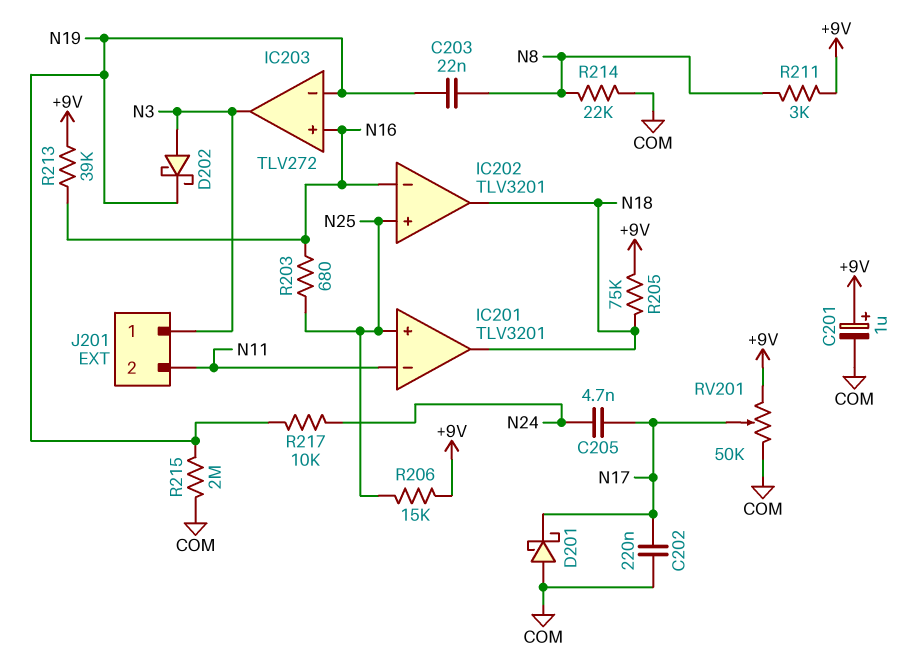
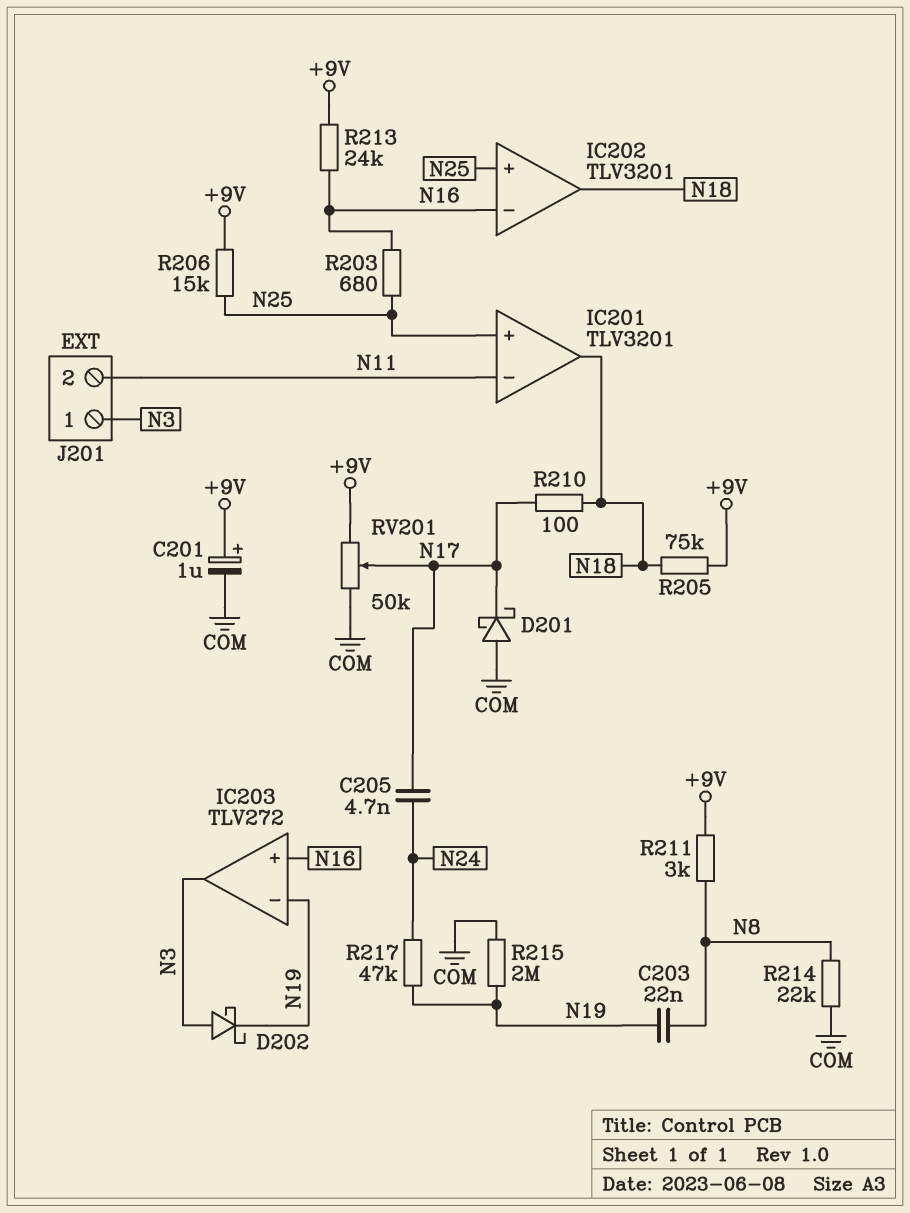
C202: 220nF (COM, N17) -> none
R210: none -> 100 (N17, N18)
R213: 39k (+9V, N16) -> 24k (+9V, N16)
R217: 10k (N19, N24) -> 47k (N19, N24)

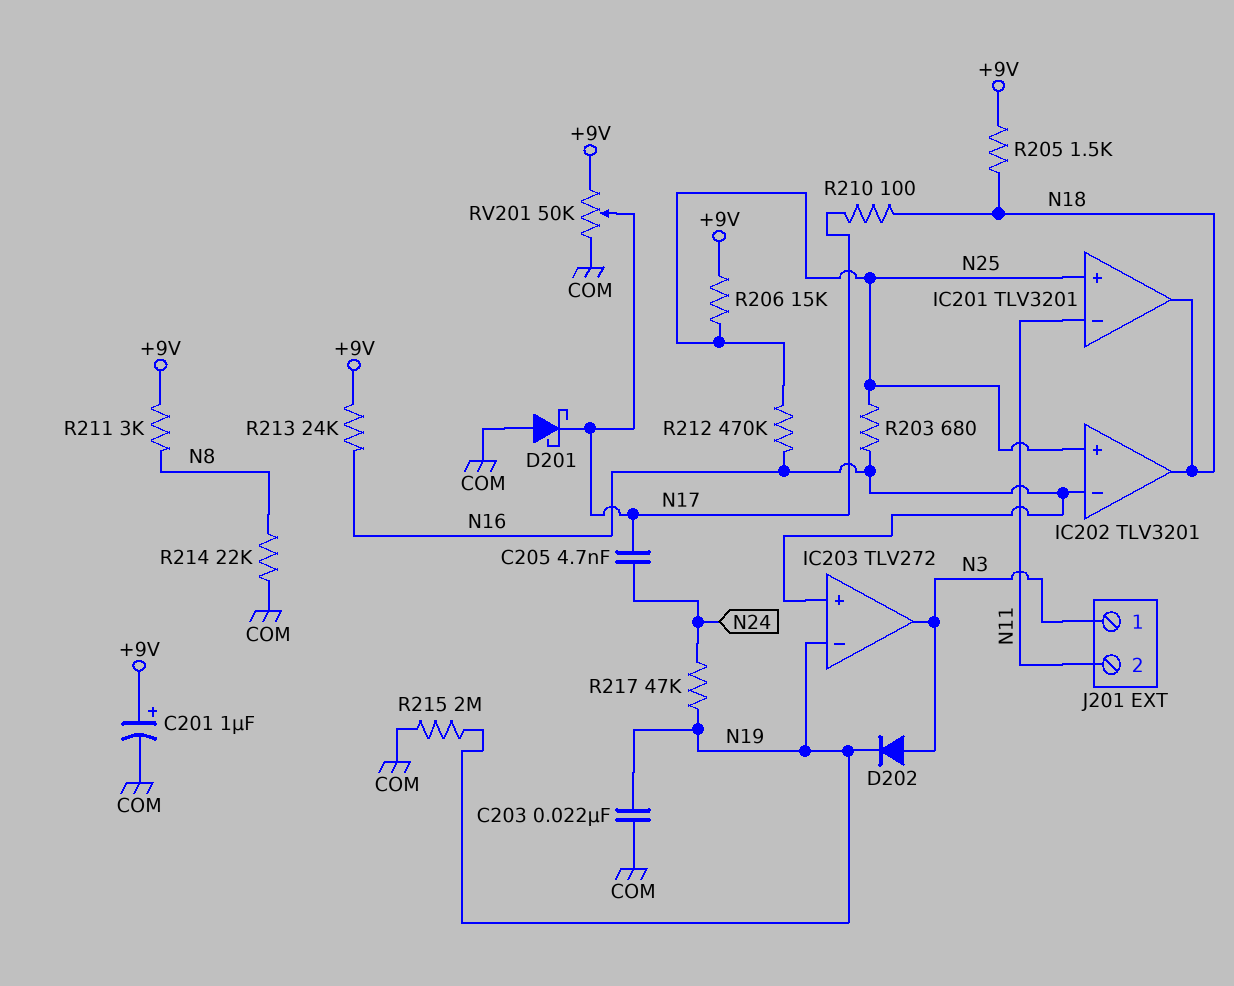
C203: 22nF (N8, N19) -> 22nF (COM, N19)
D202: schottky (A N3, K N19) -> diode (A N3, K N19)
R205: 75k (+9V, N18) -> 1.5k (+9V, N18)
R212: none -> 470k (N16, N25)

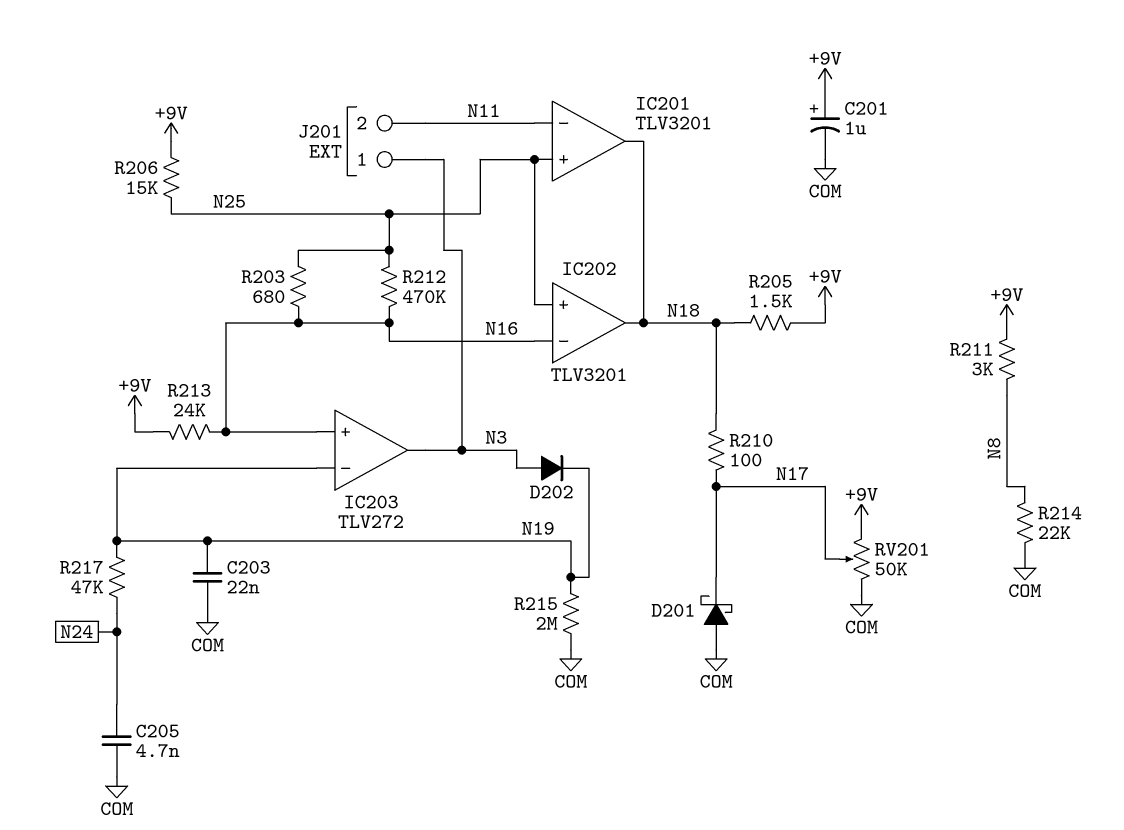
C205: 4.7nF (N17, N24) -> 4.7nF (COM, N24)

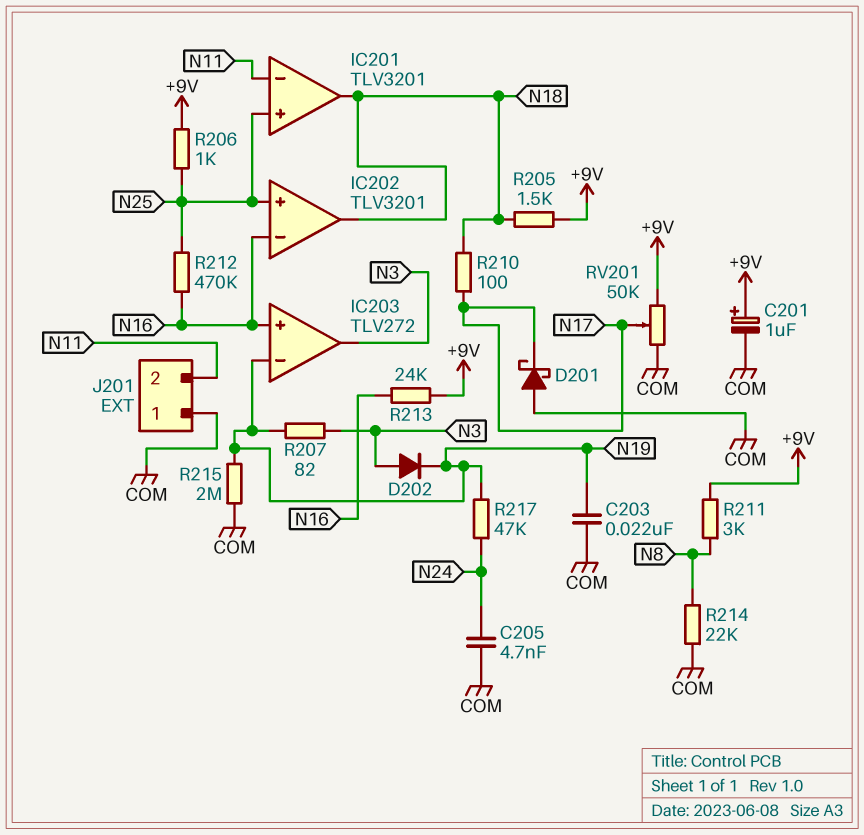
J201 pin 1: N3 -> COM
R203: 680 (N16, N25) -> none
R206: 15k (+9V, N25) -> 1k (+9V, N25)
R207: none -> 82 (N3, N19)

